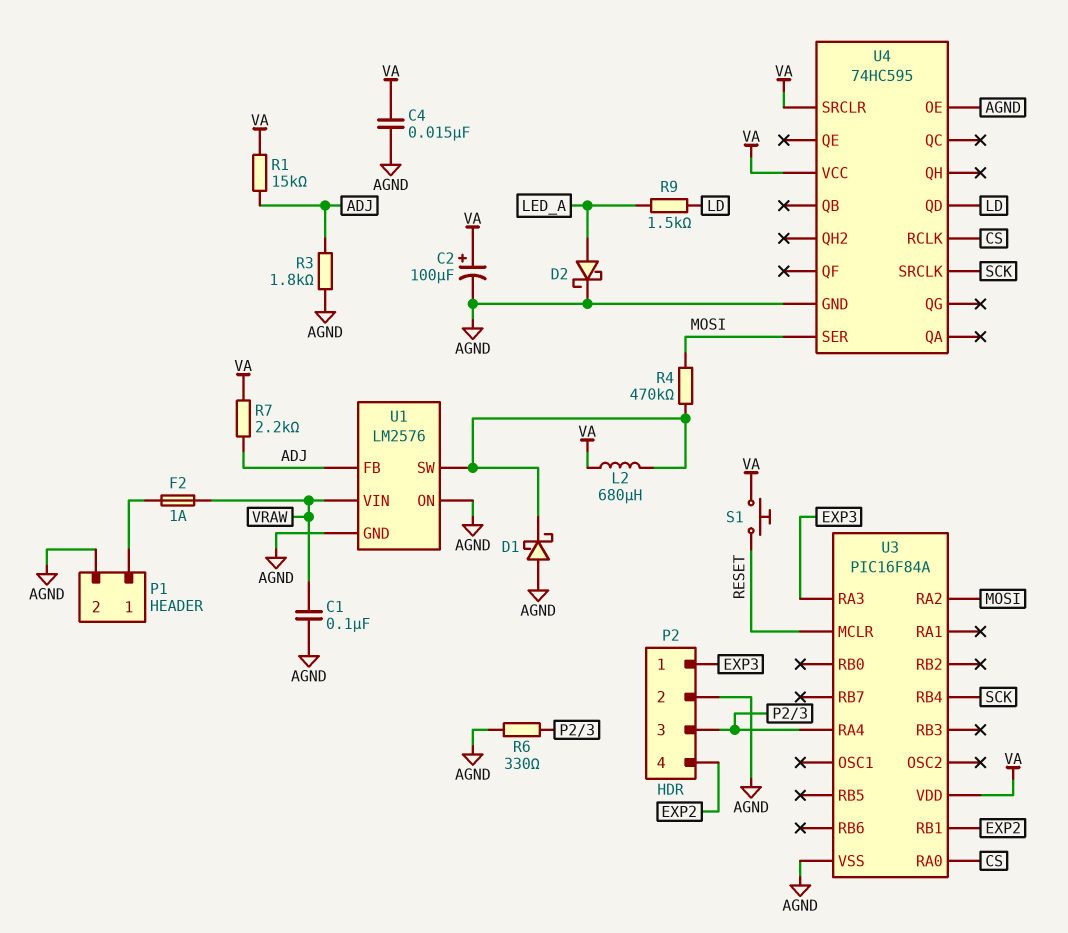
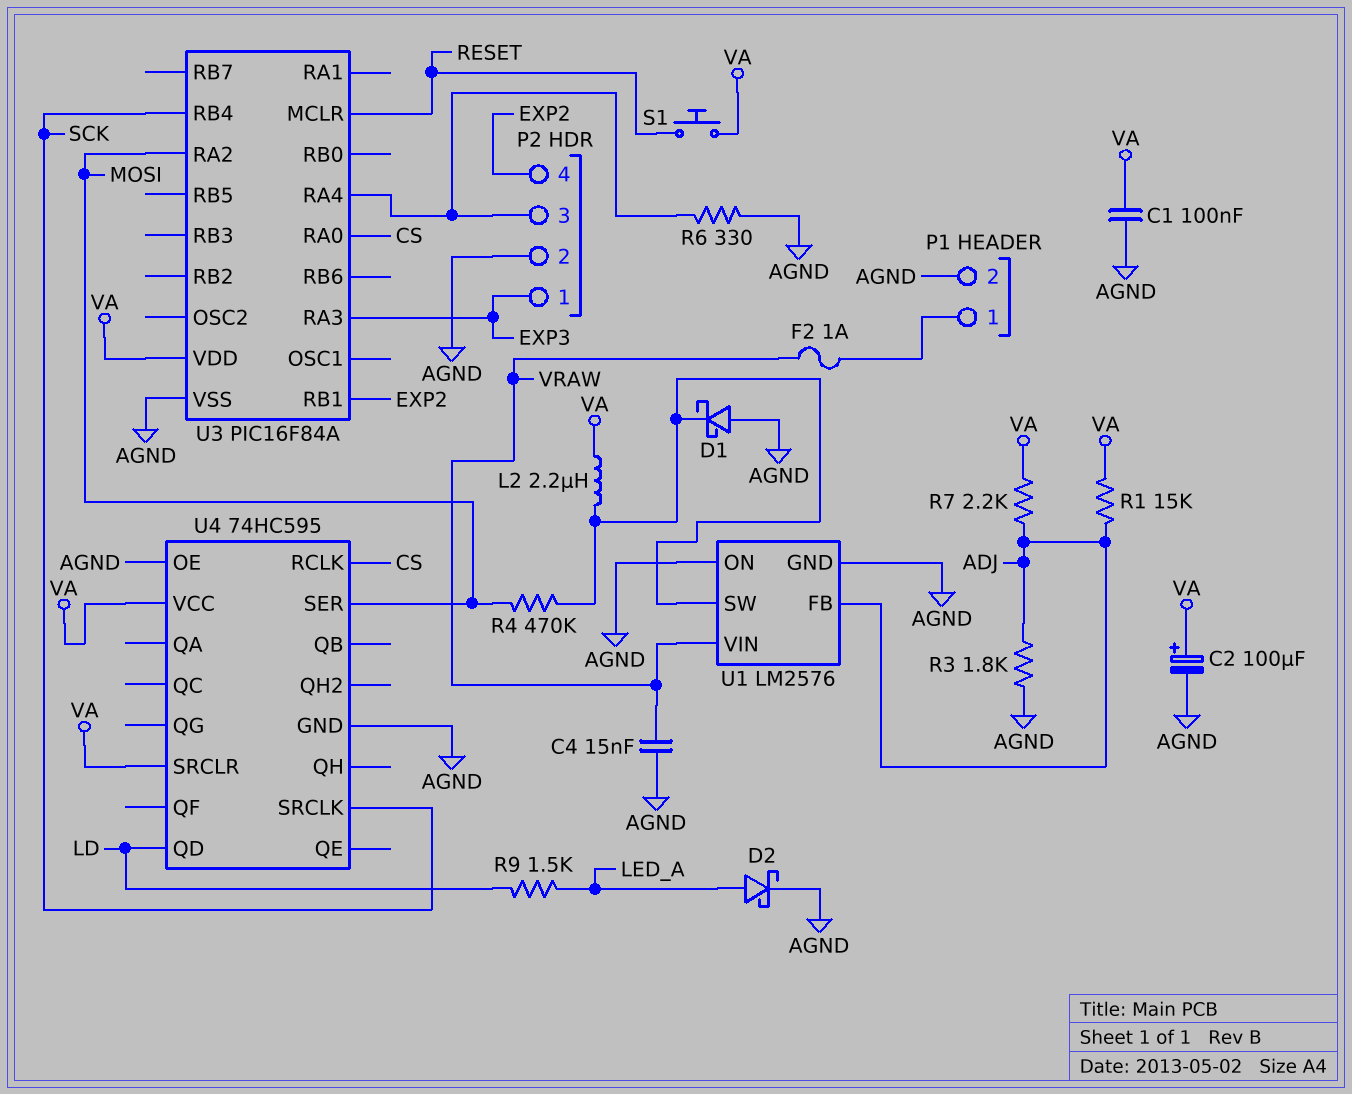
C1: 100nF (AGND, VRAW) -> 100nF (AGND, VA)
C4: 15nF (AGND, VA) -> 15nF (AGND, VRAW)
L2: 680uH (U1/SW, VA) -> 2.2uH (U1/SW, VA)

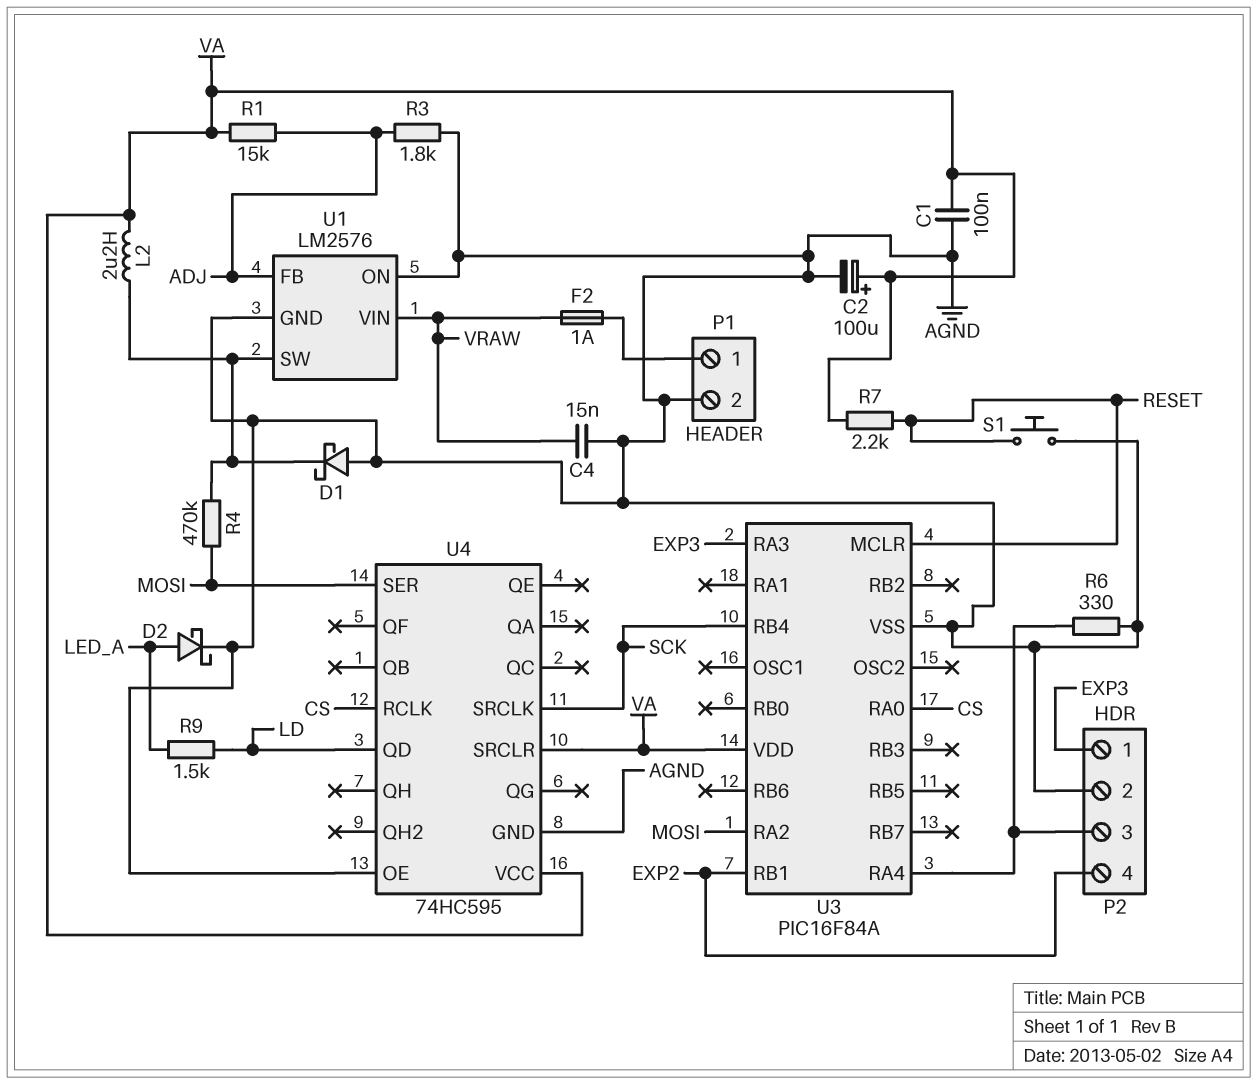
R7: 2.2k (ADJ, VA) -> 2.2k (RESET, VA)
S1: button (RESET, VA) -> button (AGND, RESET)

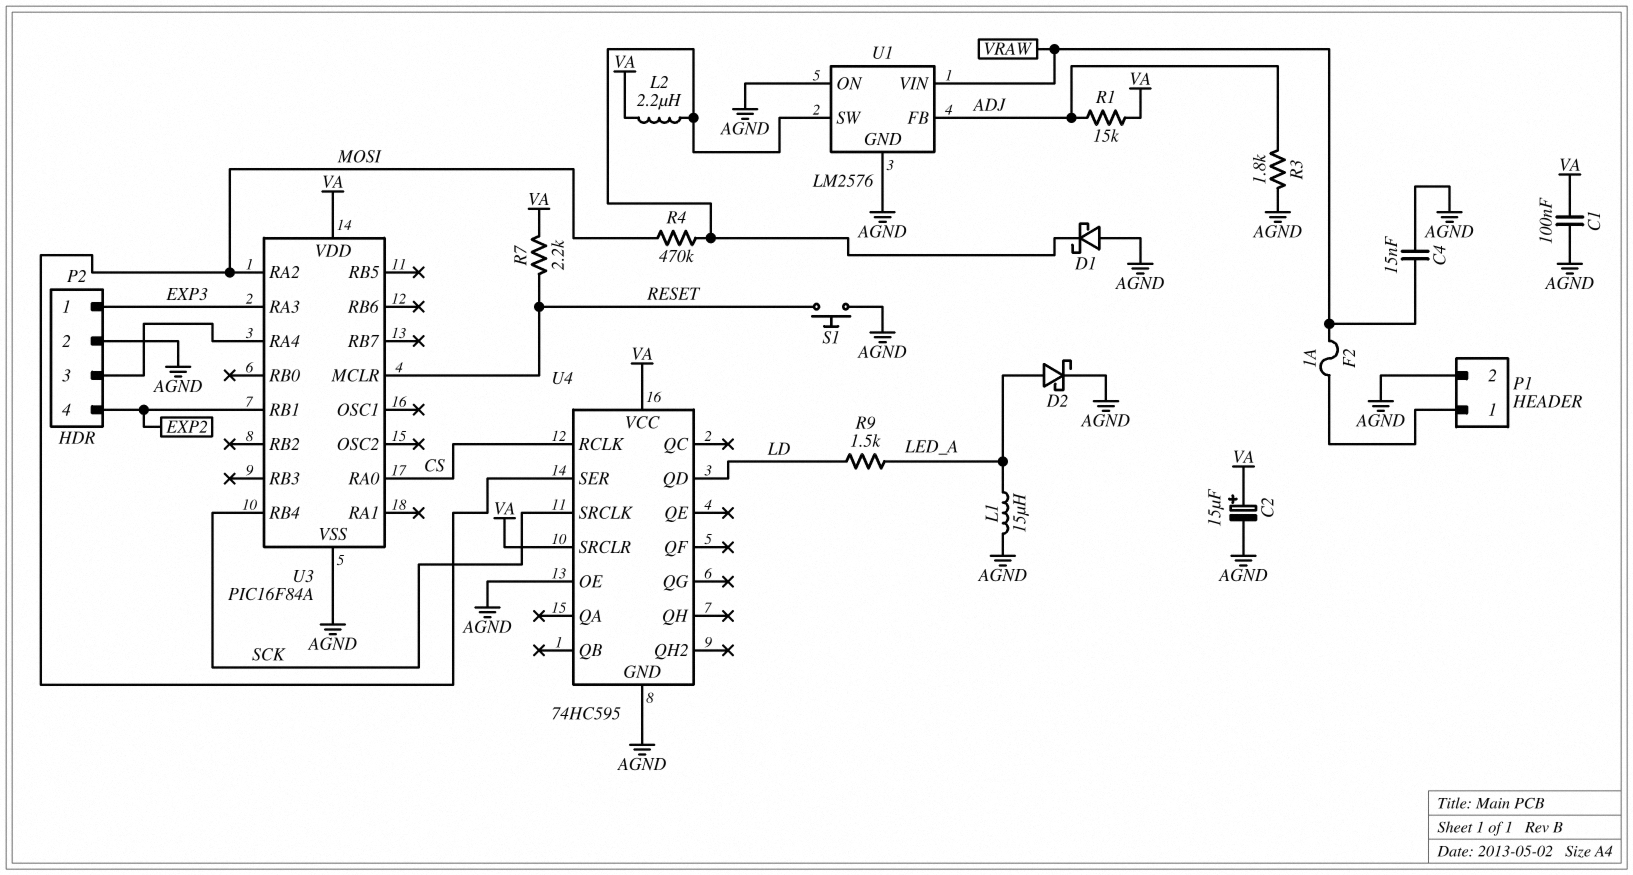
C2: 100uF (plus VA, minus AGND) -> 15uF (plus VA, minus AGND)
L1: none -> 15uH (AGND, LED_A)
R6: 330 (AGND, P2/3) -> none

